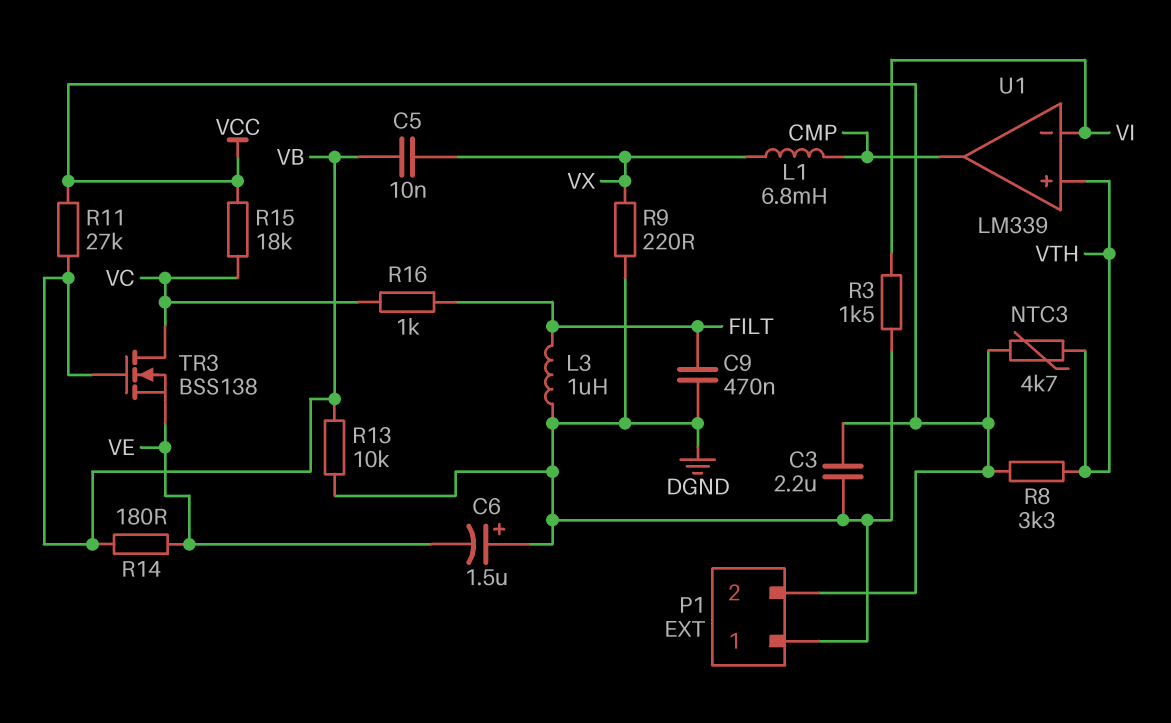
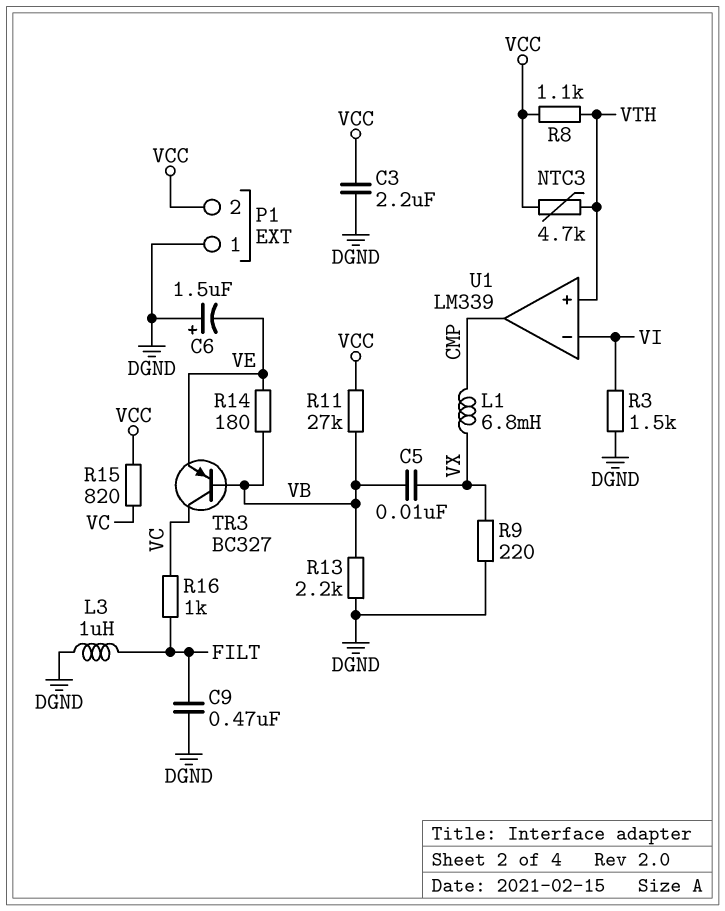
R8: 3.3k (VCC, VTH) -> 1.1k (VCC, VTH)
R13: 10k (DGND, VB) -> 2.2k (DGND, VB)
R15: 18k (VC, VCC) -> 820 (VC, VCC)
TR3: NMOS BSS138 (G VB, D VC, S VE) -> PNP BC327 (B VB, C VC, E VE)

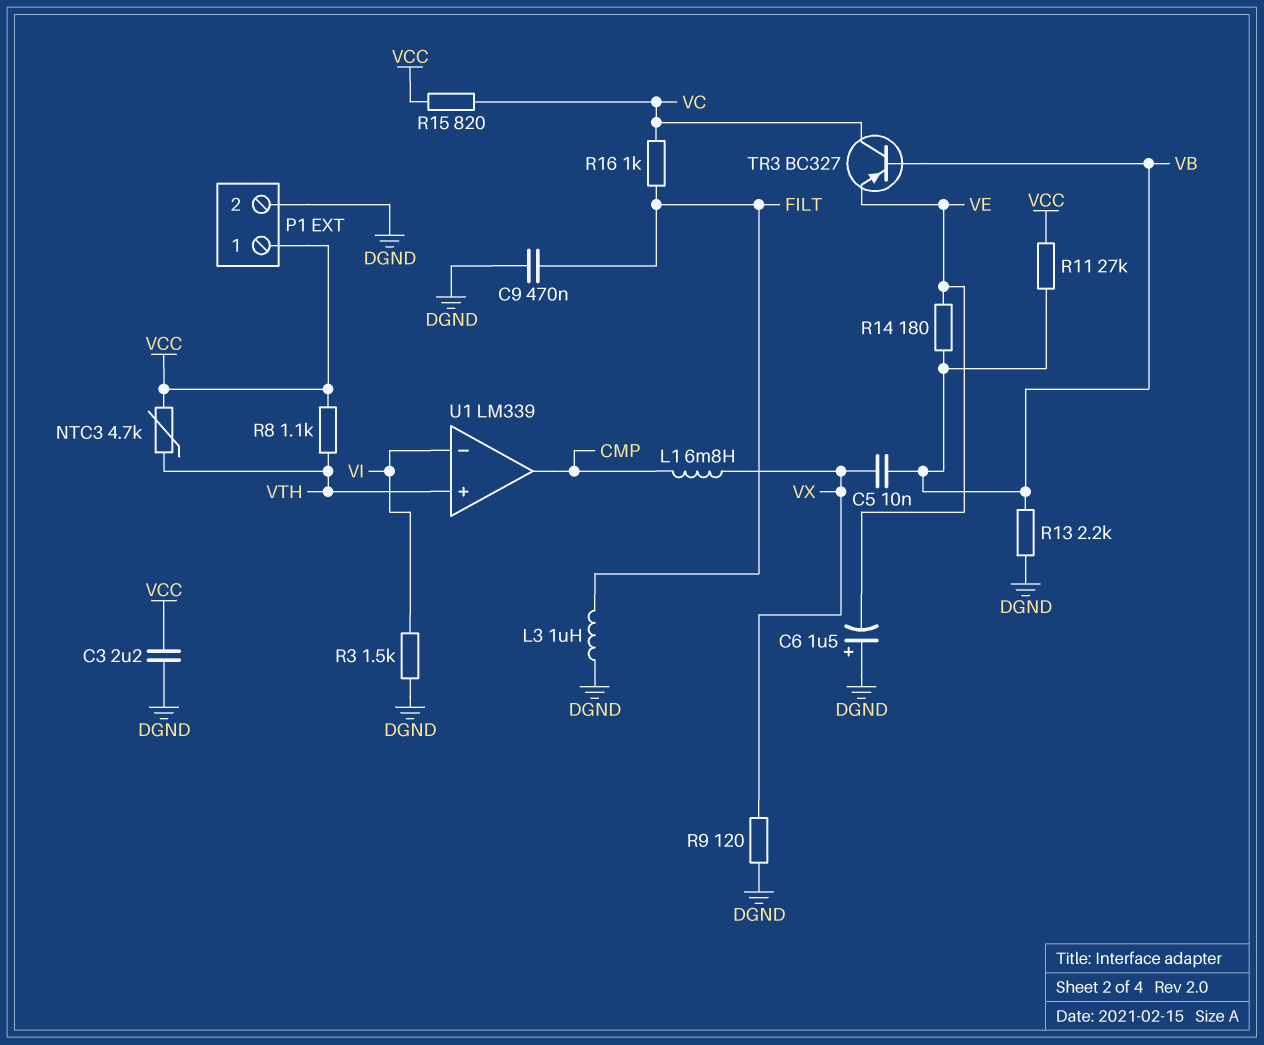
P1 pin 1: DGND -> VCC
P1 pin 2: VCC -> DGND
R9: 220 (DGND, VX) -> 120 (DGND, VX)

